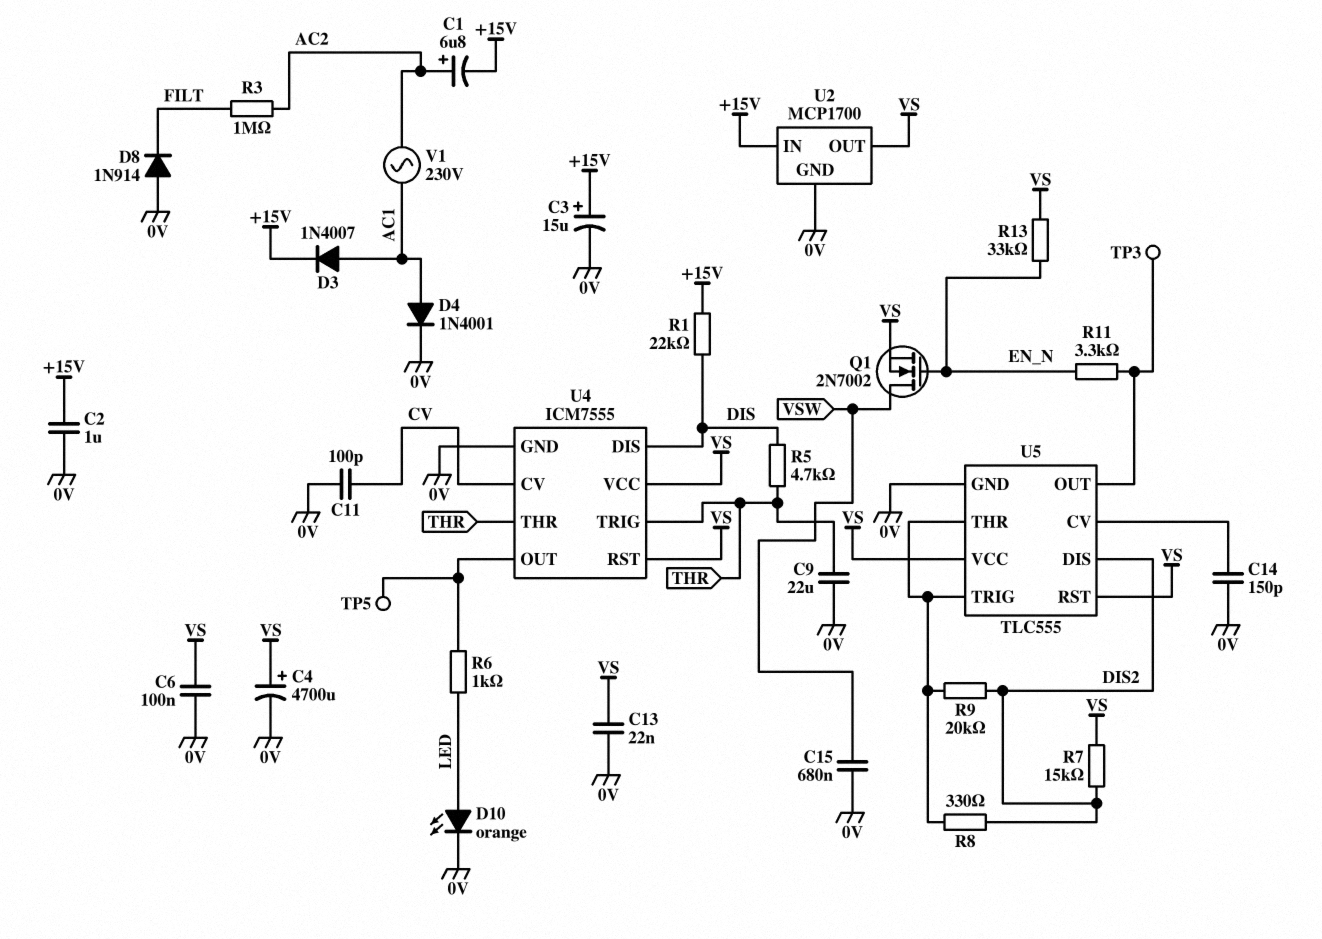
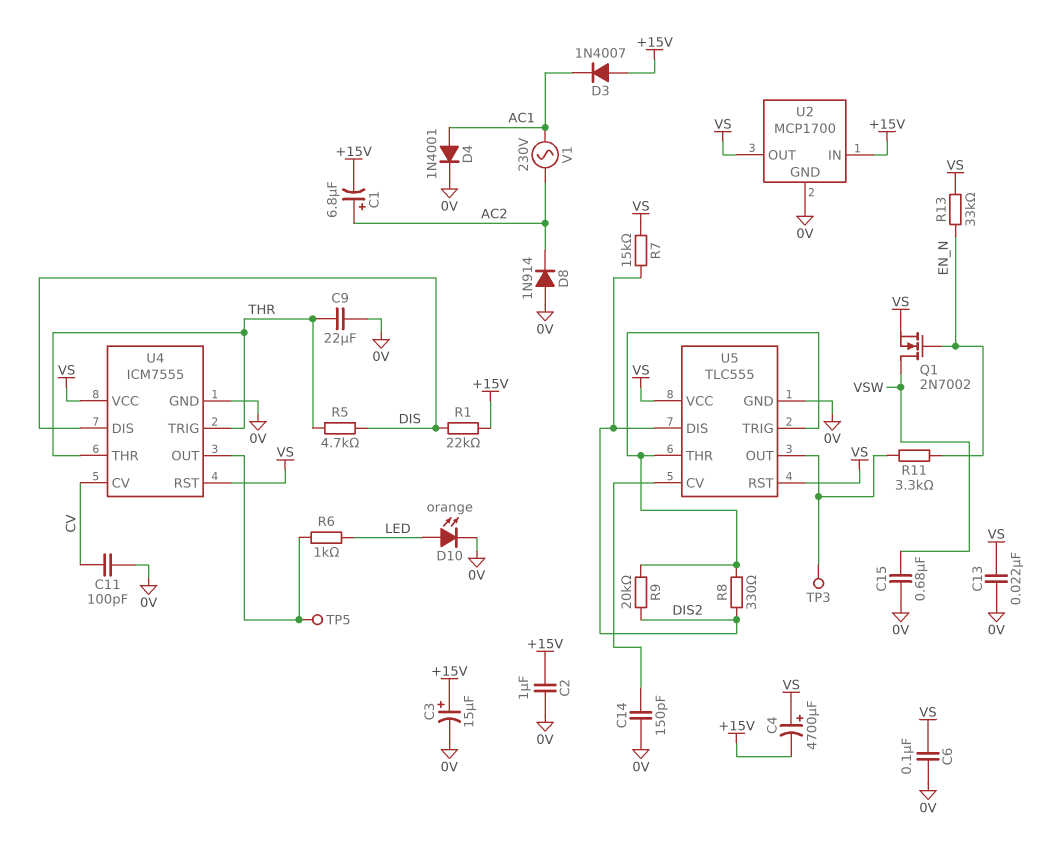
C4: 4700uF (plus VS, minus 0V) -> 4700uF (plus VS, minus +15V)
D3: diode 1N4007 (A AC1, K +15V) -> diode 1N4007 (A +15V, K AC1)
D8: diode 1N914 (A 0V, K FILT) -> diode 1N914 (A 0V, K AC2)
R3: 1M (AC2, FILT) -> none

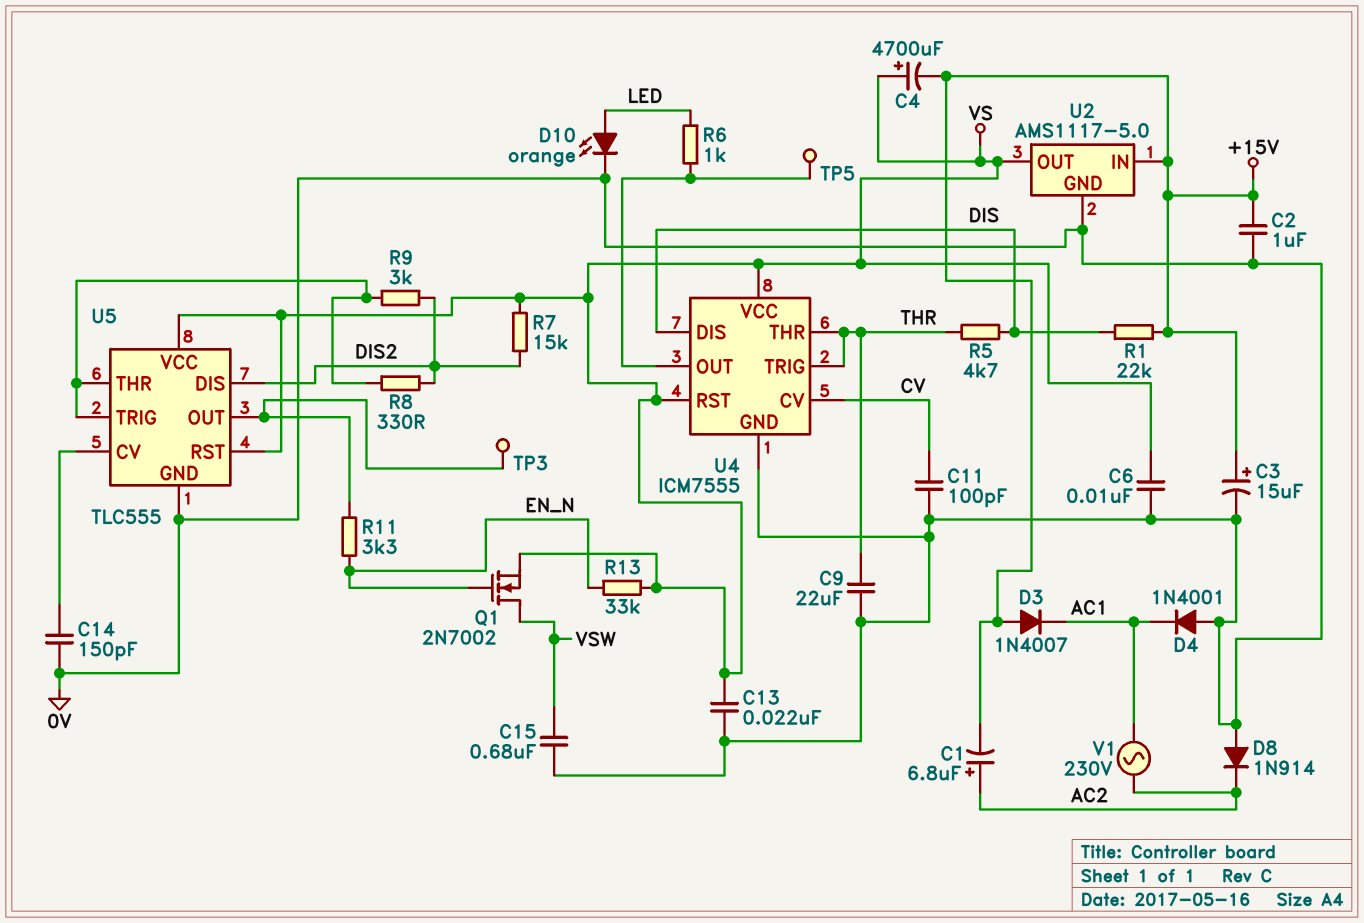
C6: 100nF (0V, VS) -> 10nF (0V, VS)
D4: diode 1N4001 (A AC1, K 0V) -> diode 1N4001 (A 0V, K AC1)
R9: 20k (DIS2, U5/THR) -> 3k (DIS2, U5/THR)
U2: MCP1700 -> AMS1117-5.0

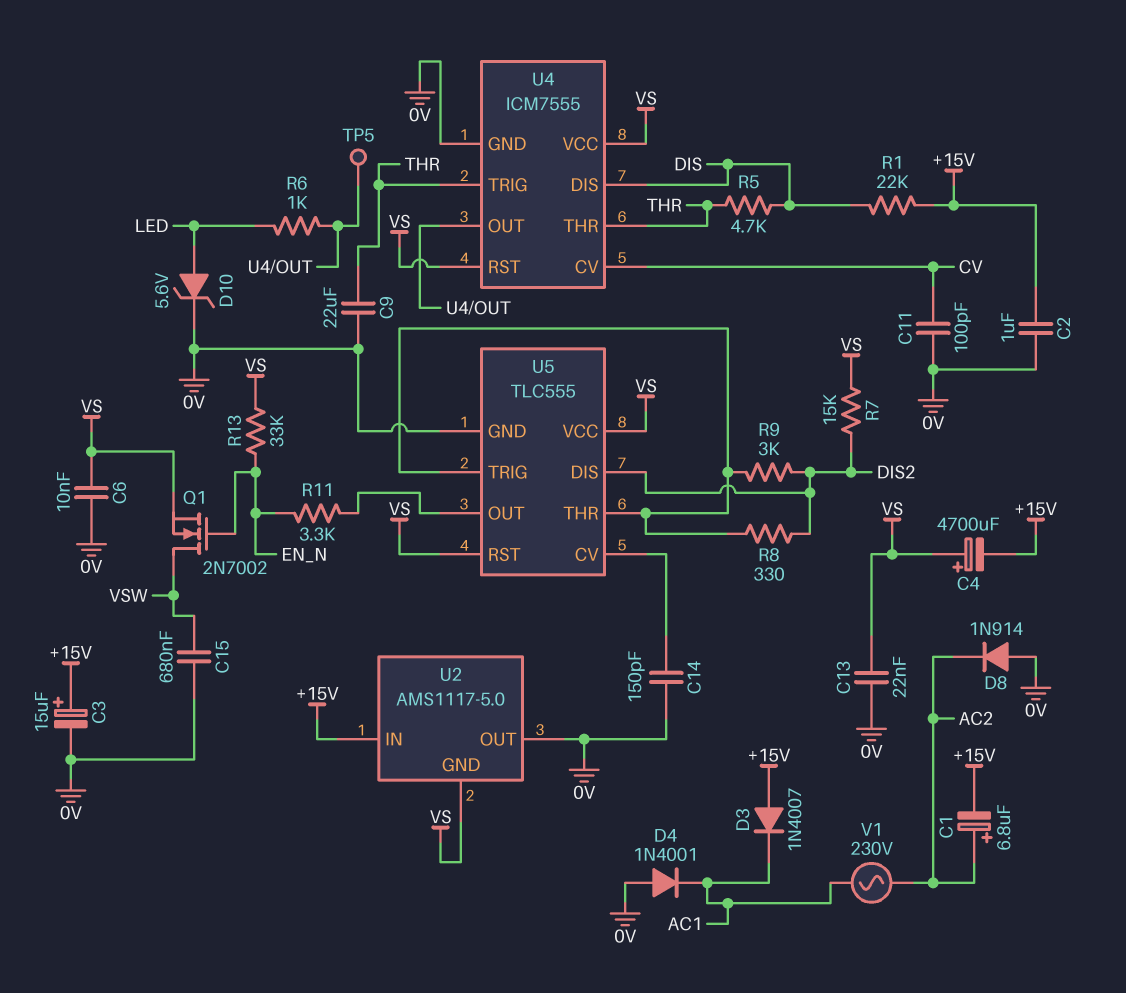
D10: LED orange (A LED, K 0V) -> zener 5.6V (A LED, K 0V)
TP3: test point (U5/OUT) -> none
U2 pin GND: 0V -> VS
U2 pin OUT: VS -> 0V

